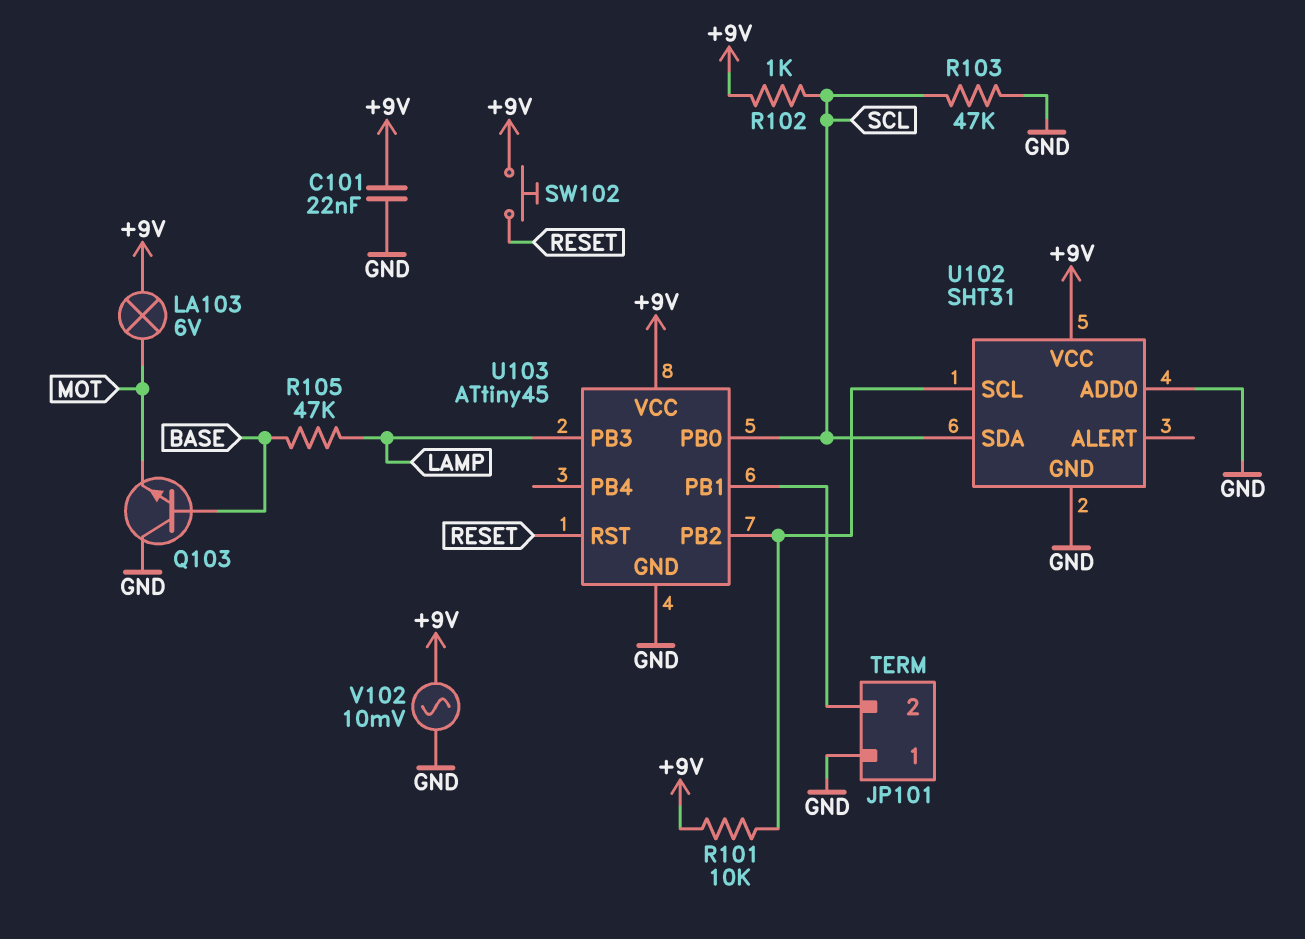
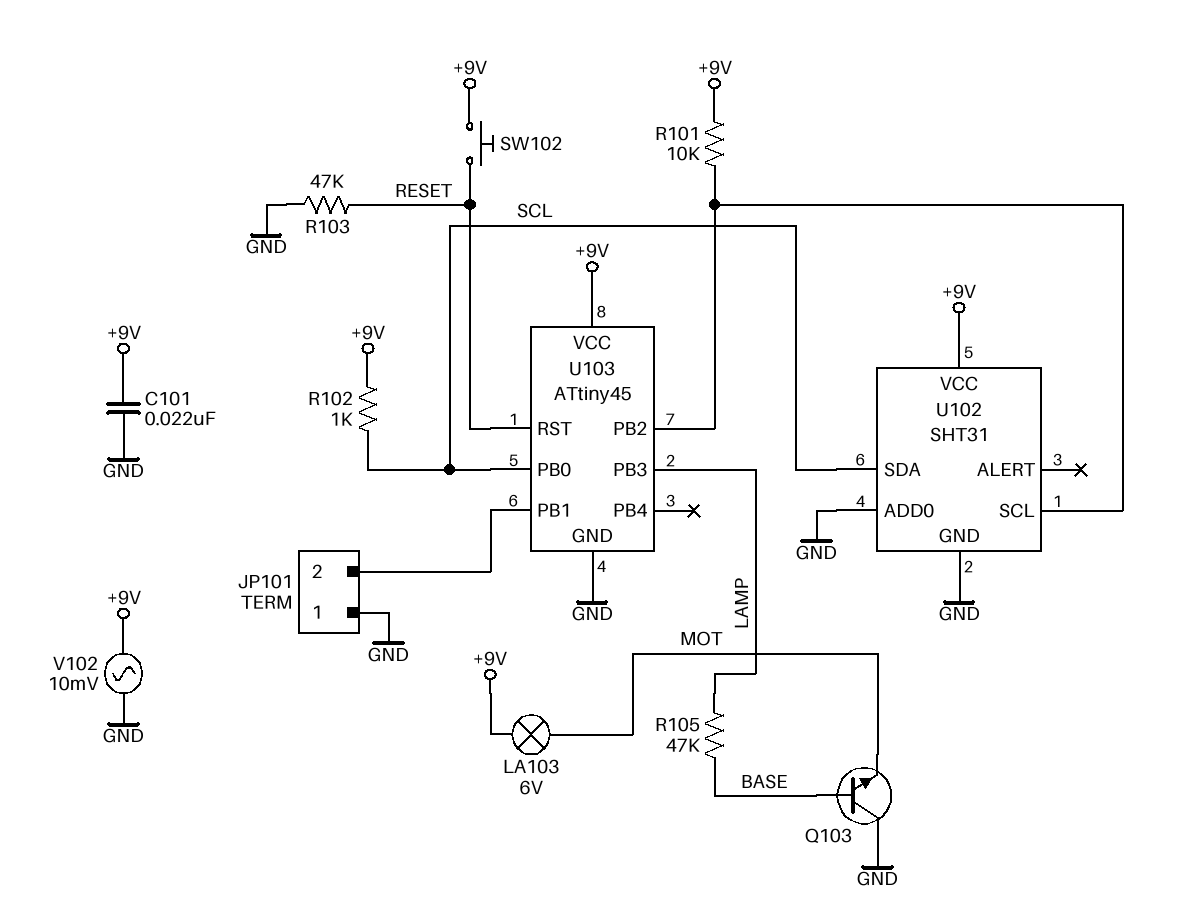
R103: 47k (GND, SCL) -> 47k (GND, RESET)

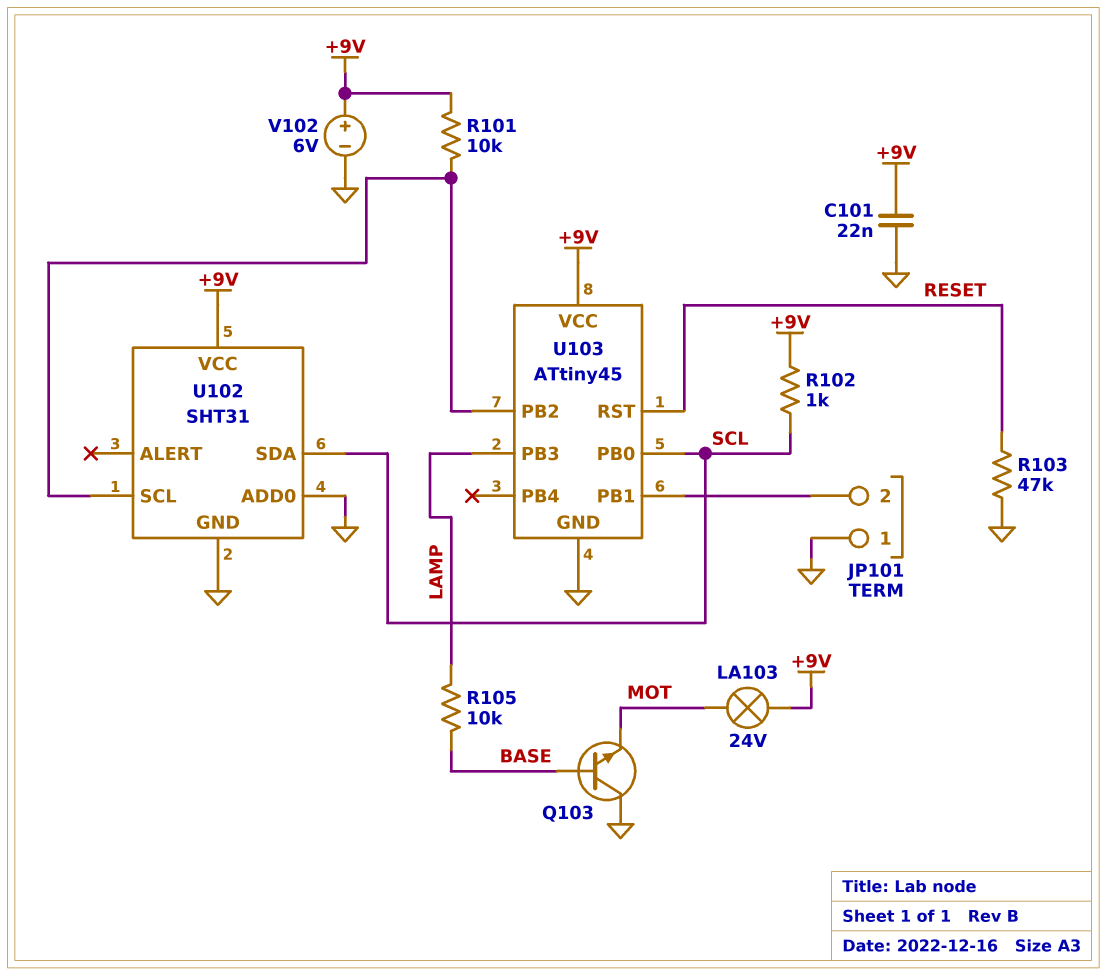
LA103: lamp 6V (+9V, MOT) -> lamp 24V (+9V, MOT)
R105: 47k (BASE, LAMP) -> 10k (BASE, LAMP)
SW102: button (+9V, RESET) -> none
V102: AC 10mV (+9V, GND) -> 6V (plus +9V, minus GND)

